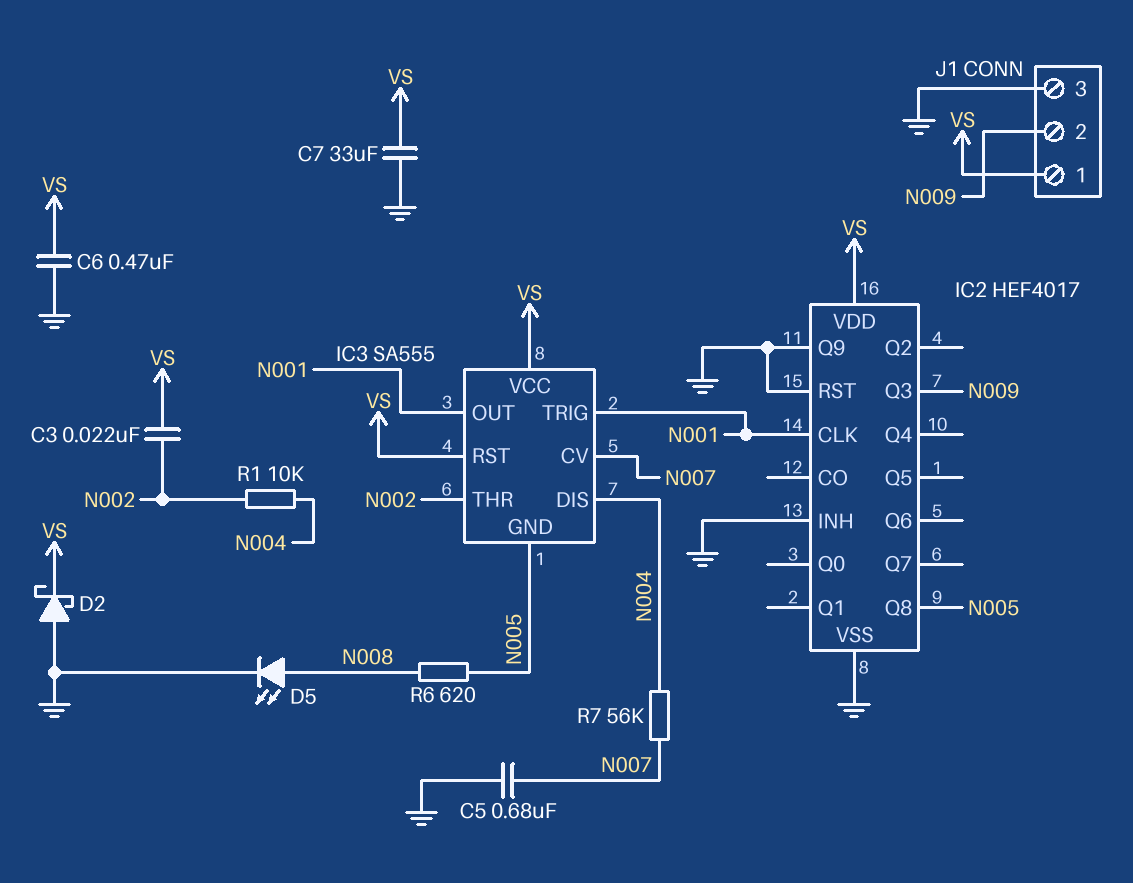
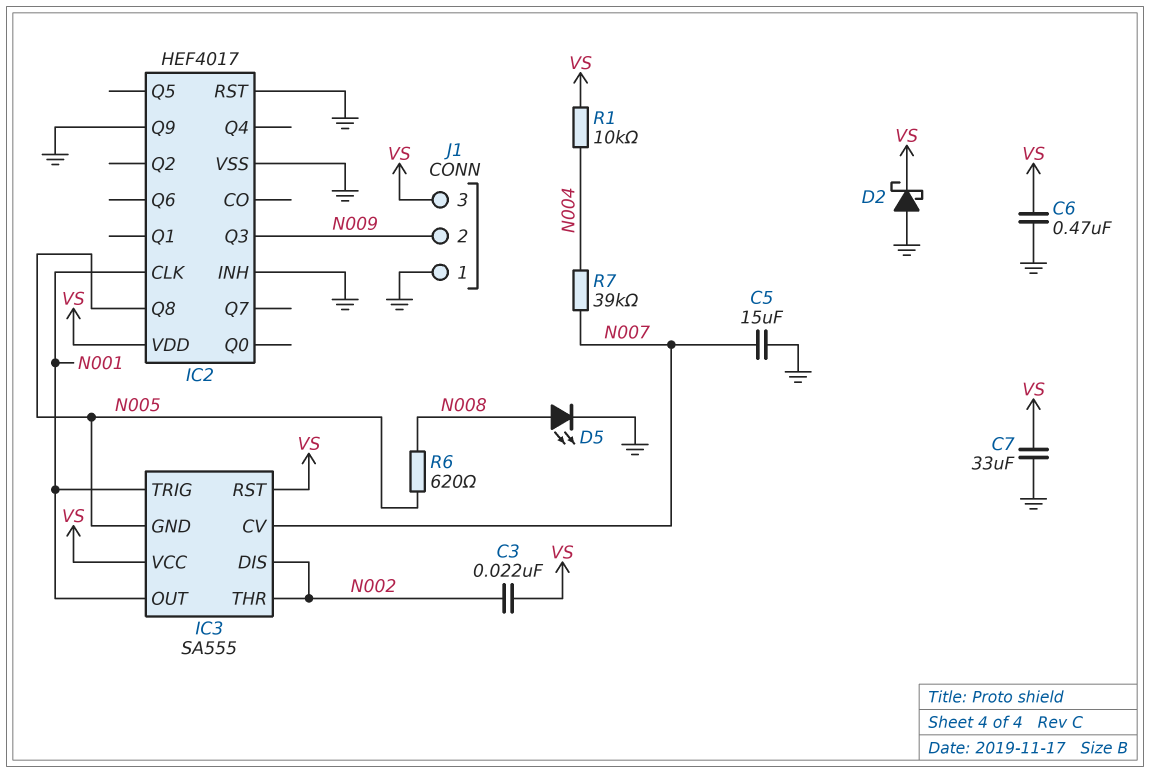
C5: 680nF (GND, N007) -> 15uF (GND, N007)
IC3 pin DIS: N004 -> N002
J1 pin 1: VS -> GND
J1 pin 3: GND -> VS
R1: 10k (N002, N004) -> 10k (N004, VS)
R7: 56k (N004, N007) -> 39k (N004, N007)

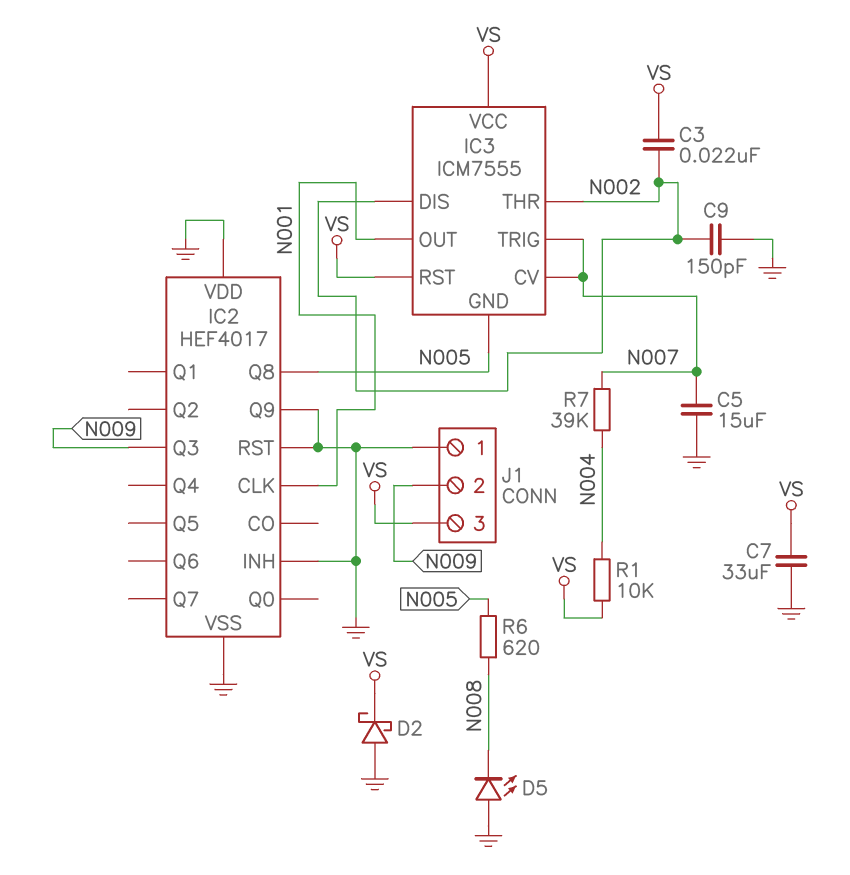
C6: 470nF (GND, VS) -> none
C9: none -> 150pF (GND, N002)
D5: LED (A N008, K GND) -> LED (A GND, K N008)
IC2 pin VDD: VS -> GND
IC3: SA555 -> ICM7555
IC3 pin TRIG: N001 -> N007

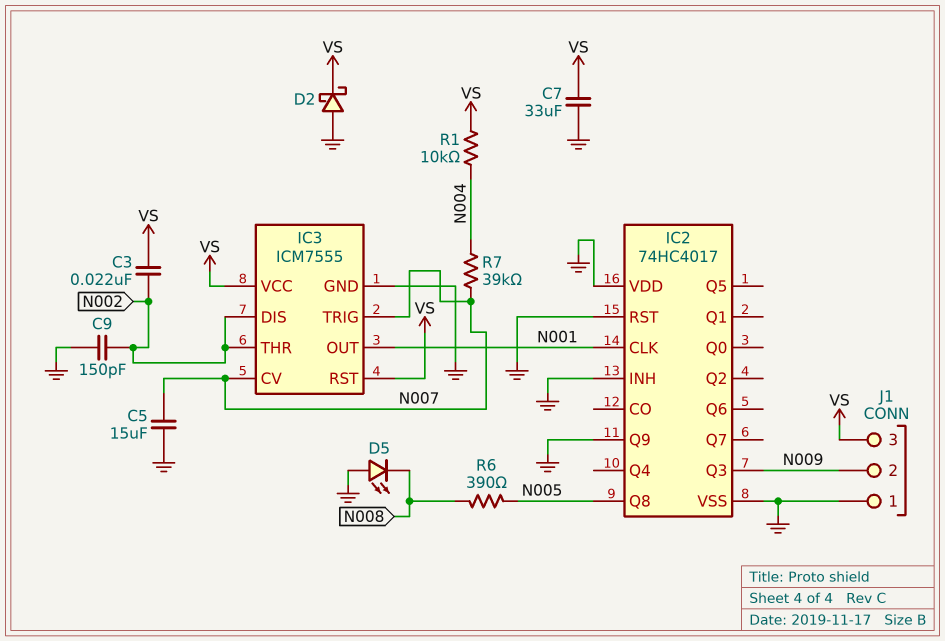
IC2: HEF4017 -> 74HC4017
IC3 pin GND: N005 -> GND
R6: 620 (N005, N008) -> 390 (N005, N008)

